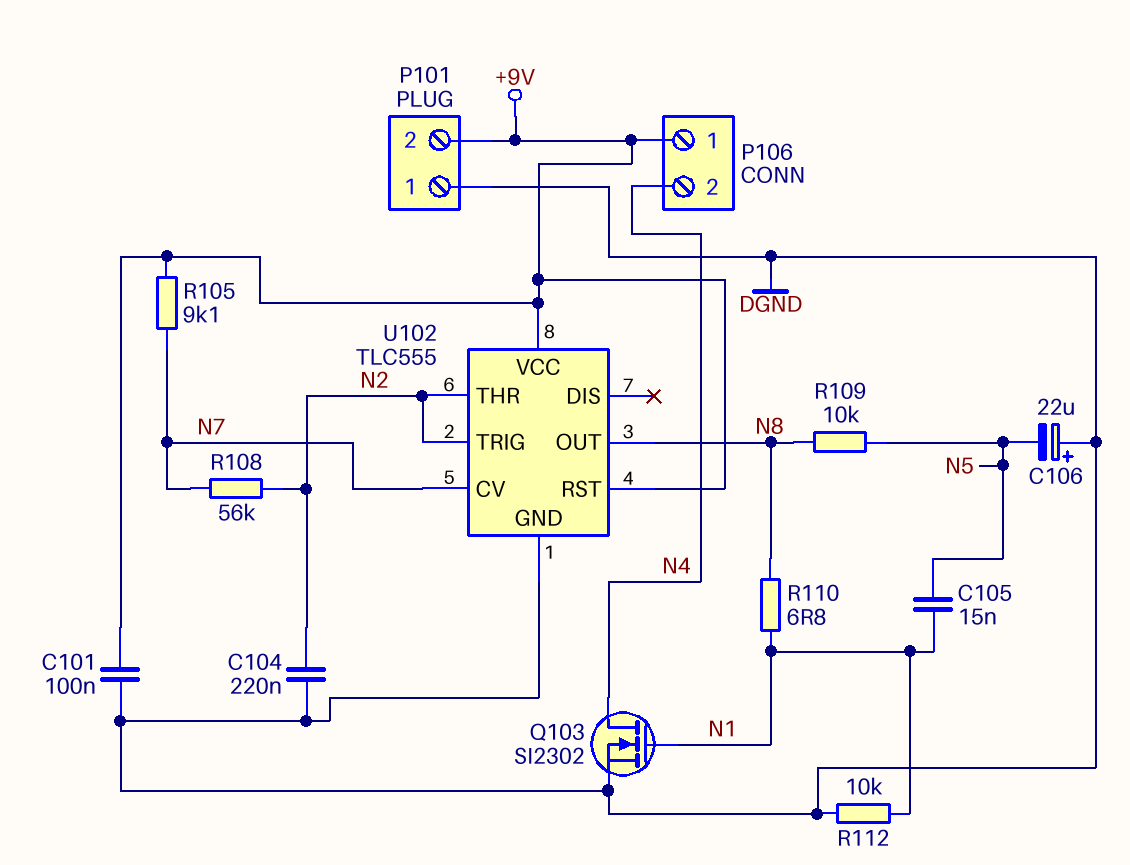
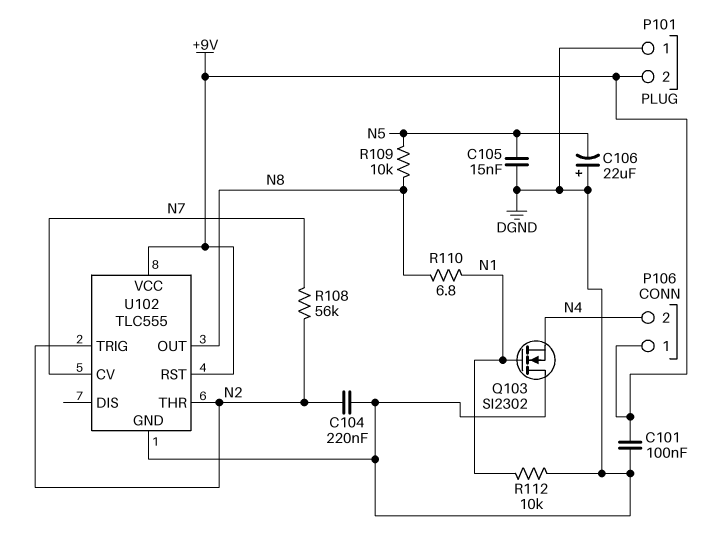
C105: 15nF (N1, N5) -> 15nF (DGND, N5)
Q103: NMOS SI2302 (G N1, D N4, S DGND) -> NMOS SI2302 (G N1, D DGND, S N4)
R105: 9.1k (+9V, N7) -> none

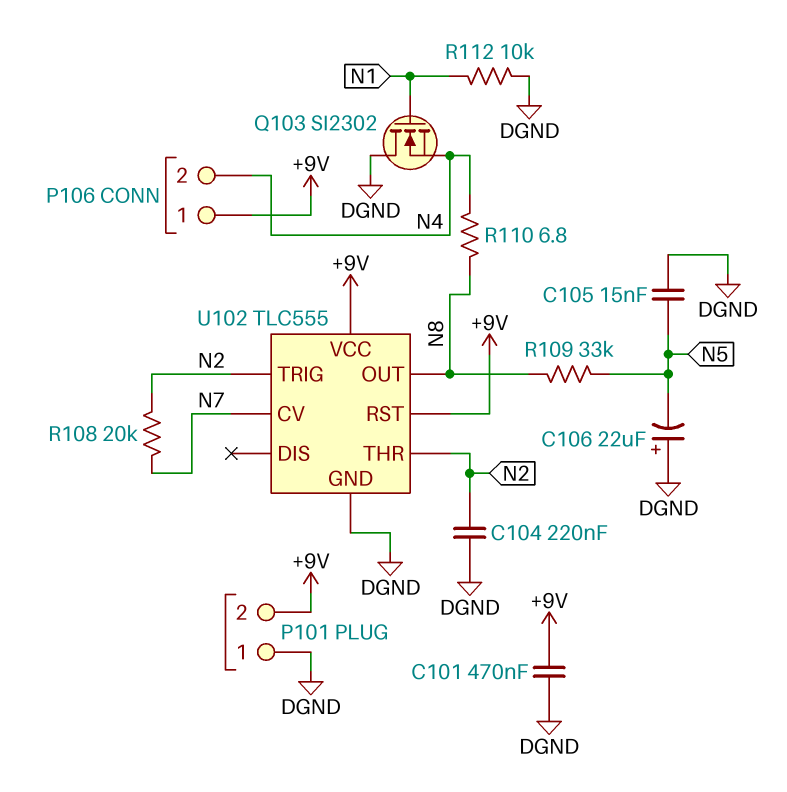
C101: 100nF (+9V, DGND) -> 470nF (+9V, DGND)
R108: 56k (N2, N7) -> 20k (N2, N7)
R109: 10k (N5, N8) -> 33k (N5, N8)
R110: 6.8 (N1, N8) -> 6.8 (N4, N8)

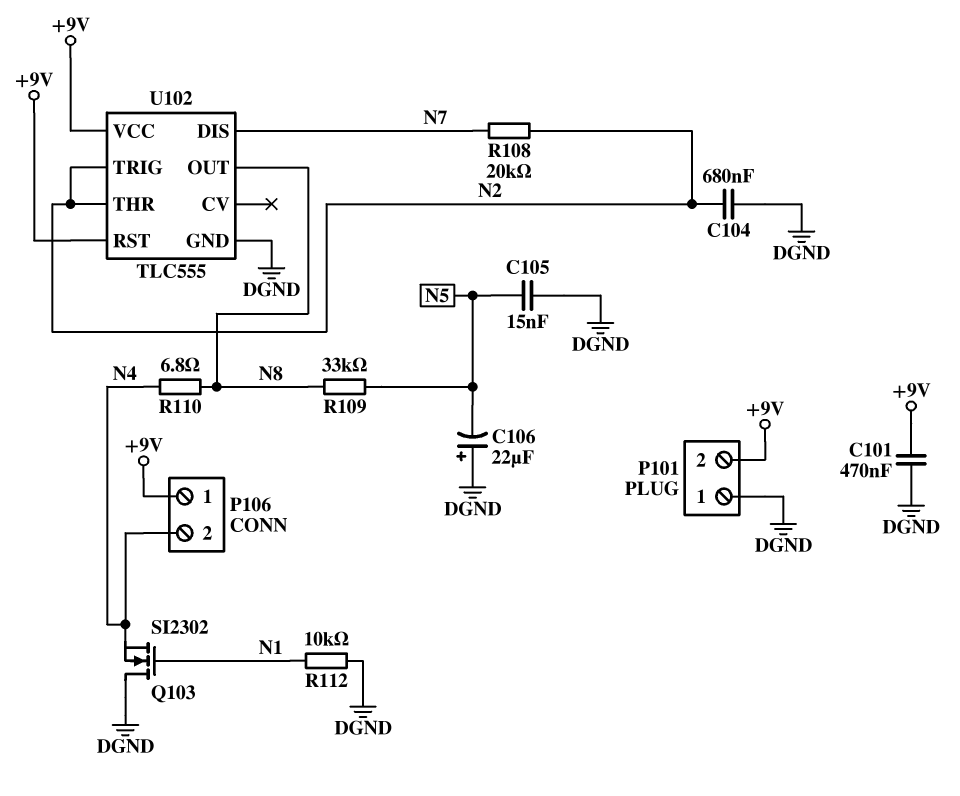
C104: 220nF (DGND, N2) -> 680nF (DGND, N2)
U102 pin CV: N7 -> none
U102 pin DIS: none -> N7

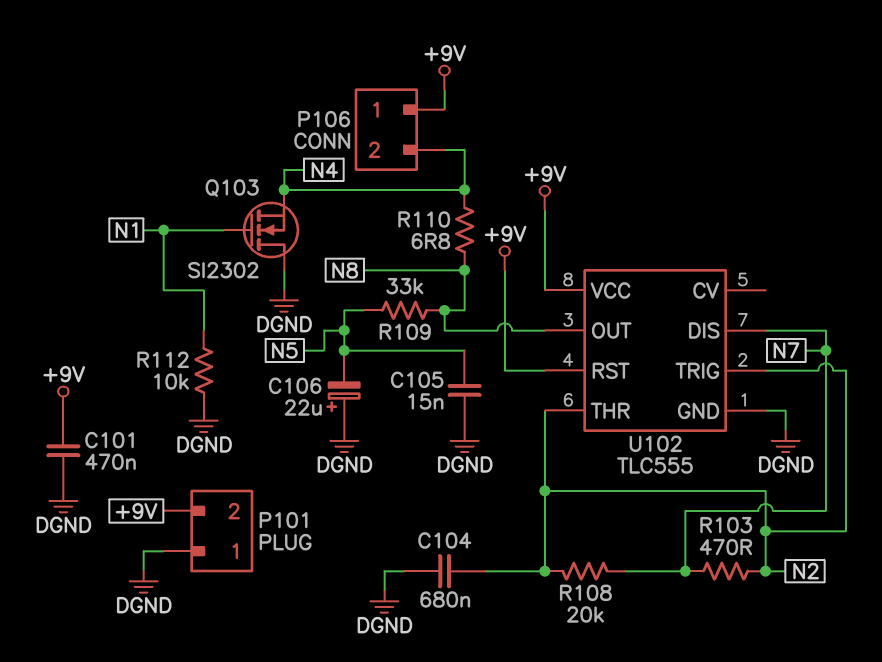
R103: none -> 470 (N2, N7)

